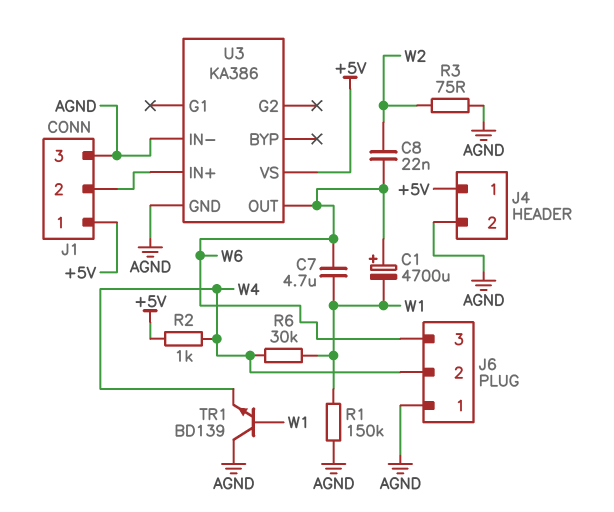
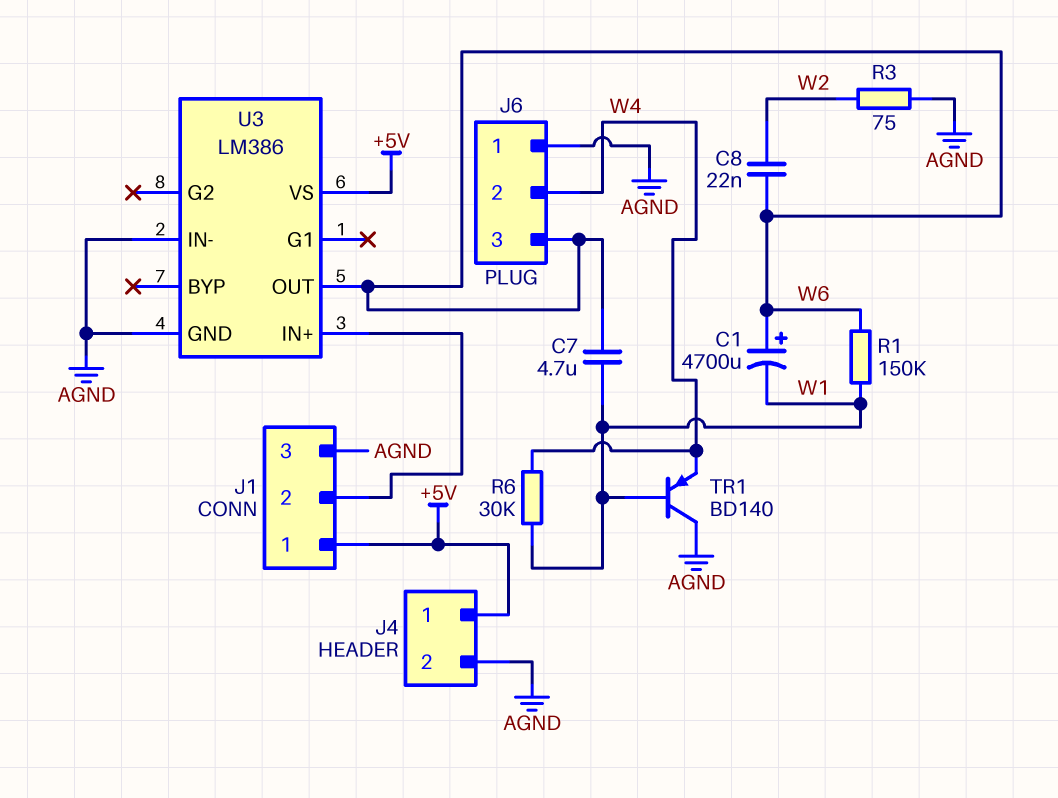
R1: 150k (AGND, W1) -> 150k (W1, W6)
R2: 1k (+5V, W4) -> none
TR1: NPN BD139 (B W1, C AGND, E W4) -> PNP BD140 (B W1, C AGND, E W4)
U3: KA386 -> LM386

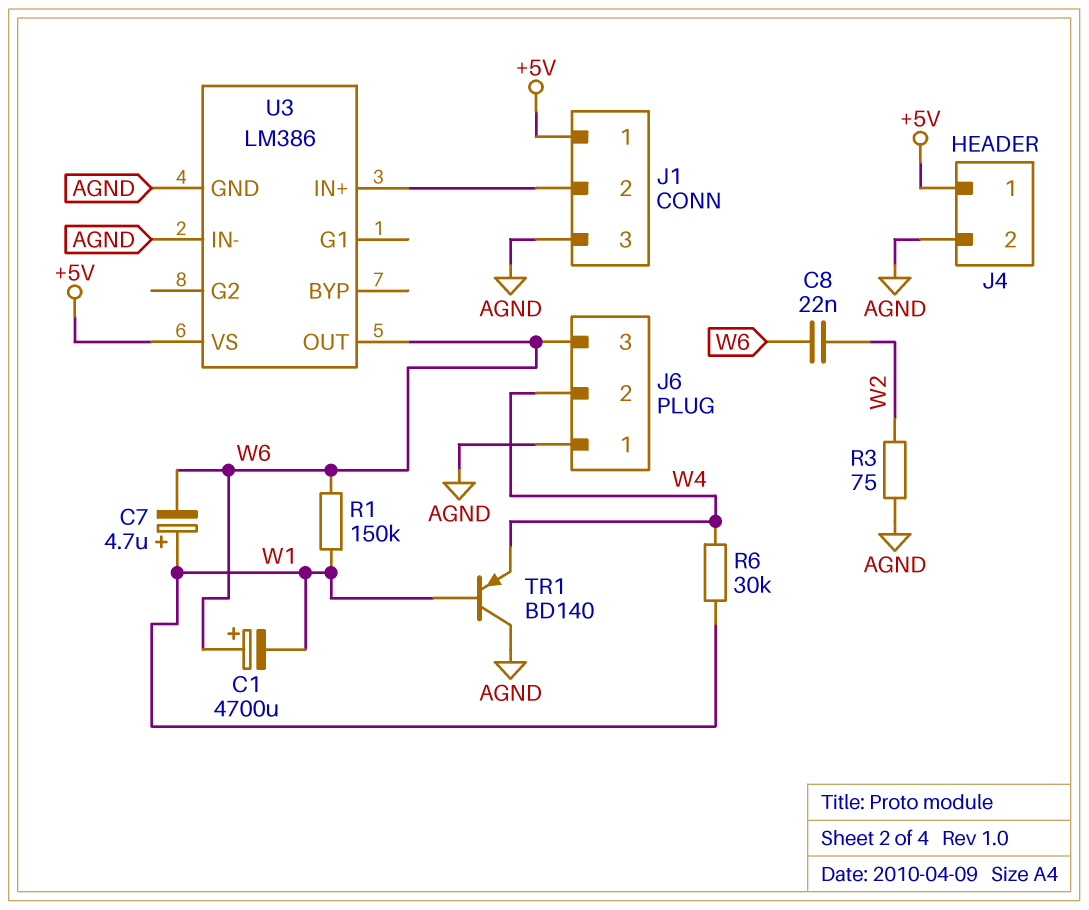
C7: 4.7uF (W1, W6) -> 4.7uF (plus W1, minus W6)

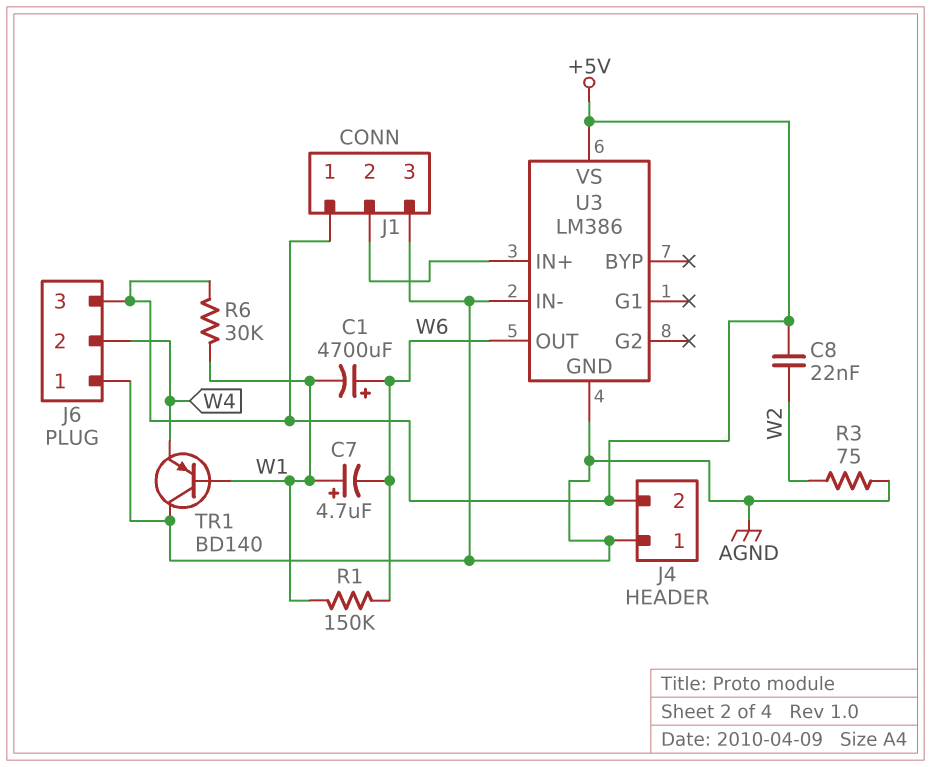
C8: 22nF (W2, W6) -> 22nF (+5V, W2)
J4 pin 1: +5V -> AGND
J4 pin 2: AGND -> +5V
J6 pin 3: W6 -> +5V
R6: 30k (W1, W4) -> 30k (+5V, W1)

